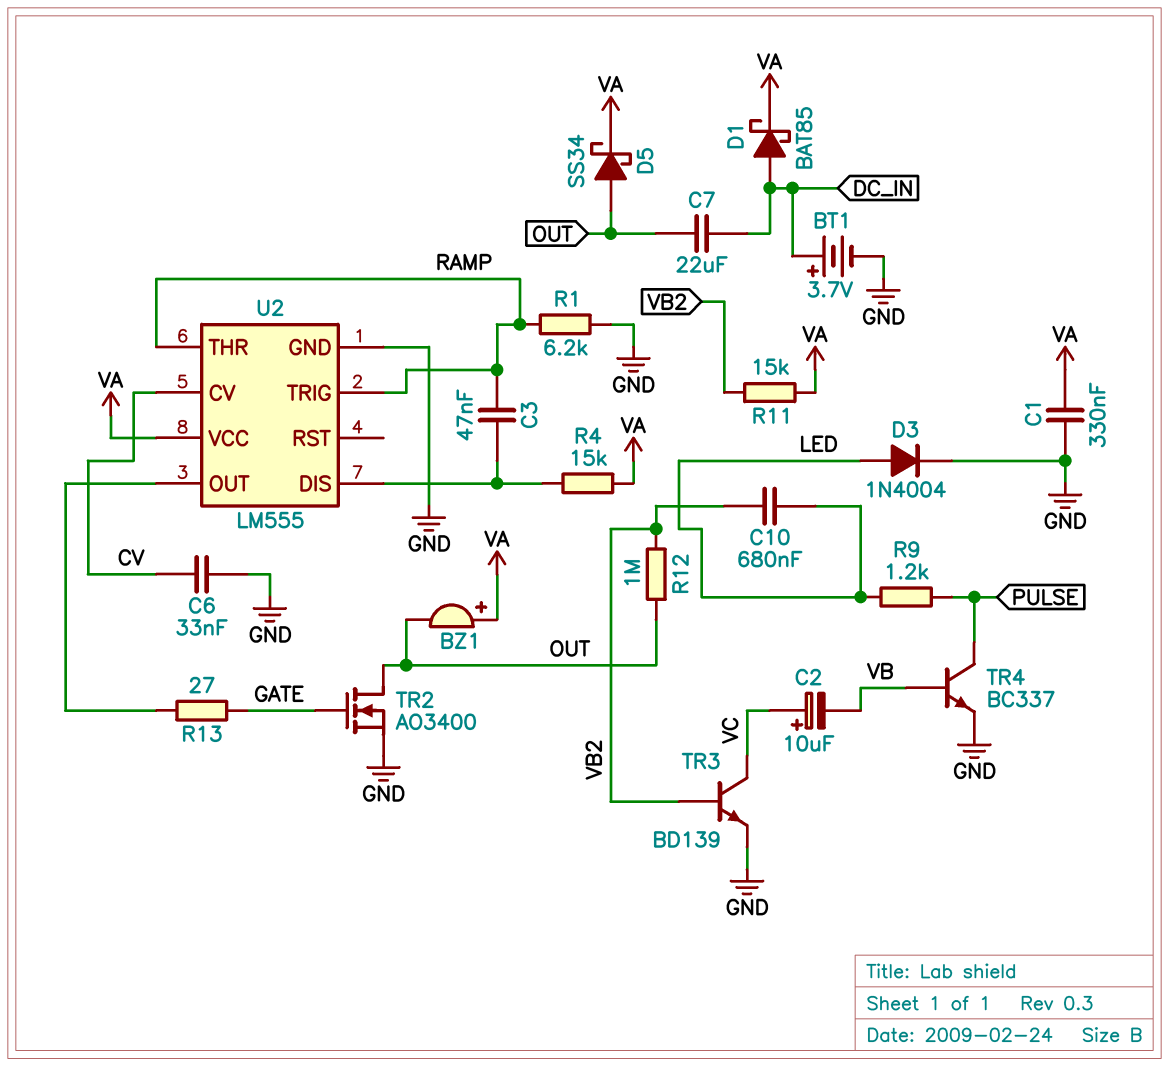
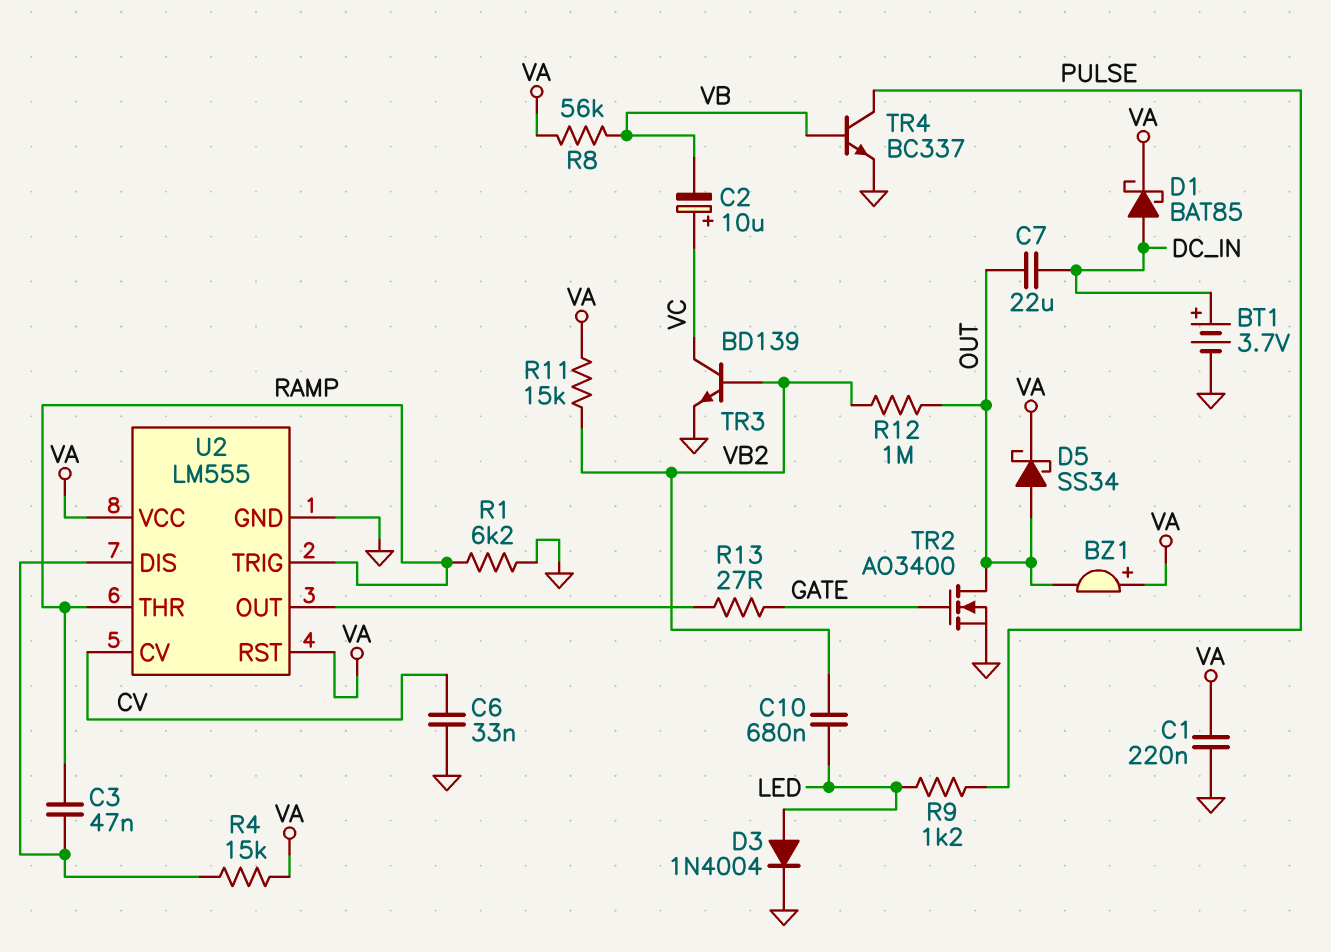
C1: 330nF (GND, VA) -> 220nF (GND, VA)
R8: none -> 56k (VA, VB)
U2 pin RST: none -> VA

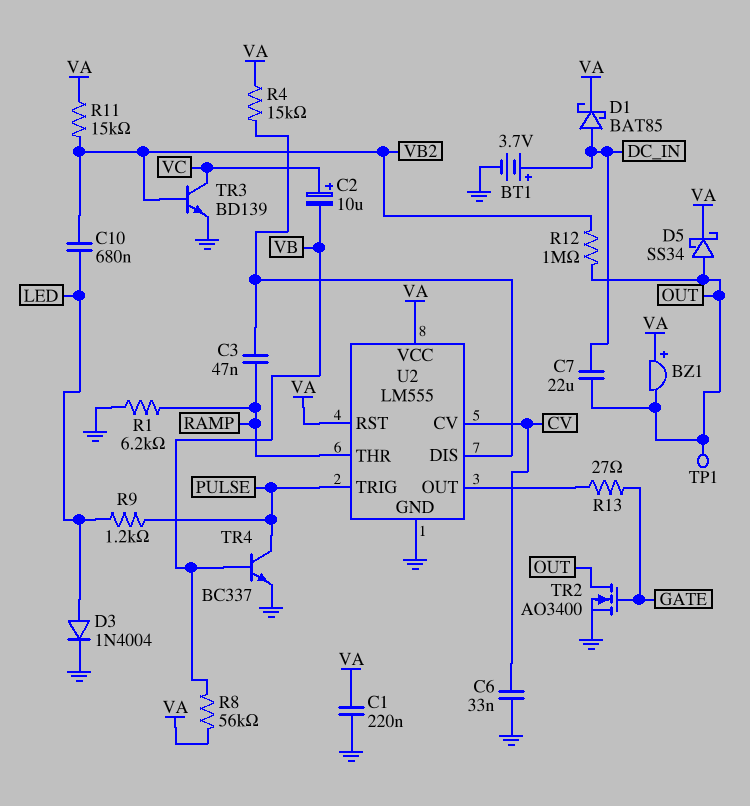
TP1: none -> test point (OUT)
U2 pin TRIG: RAMP -> PULSE

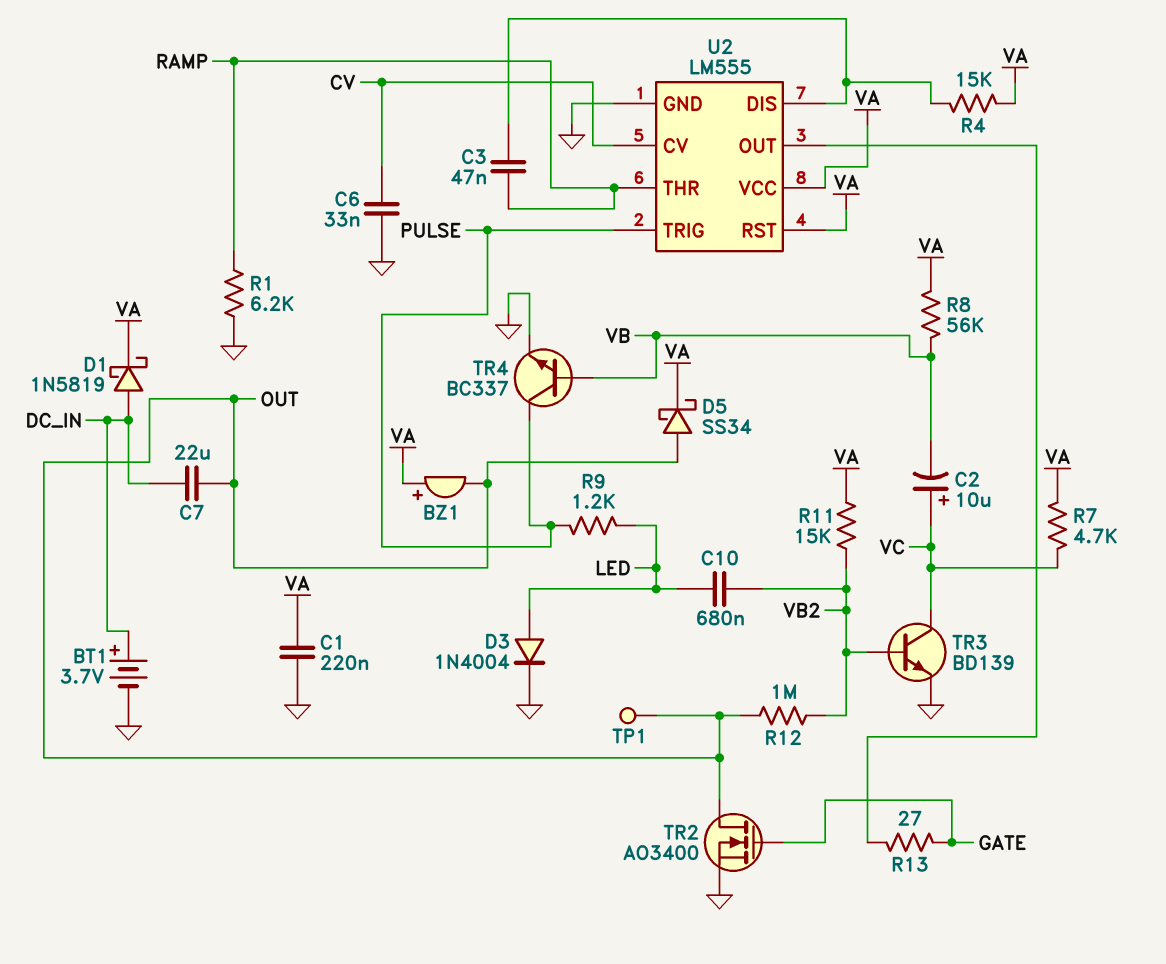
D1: schottky BAT85 (A DC_IN, K VA) -> schottky 1N5819 (A DC_IN, K VA)
R7: none -> 4.7k (VA, VC)

